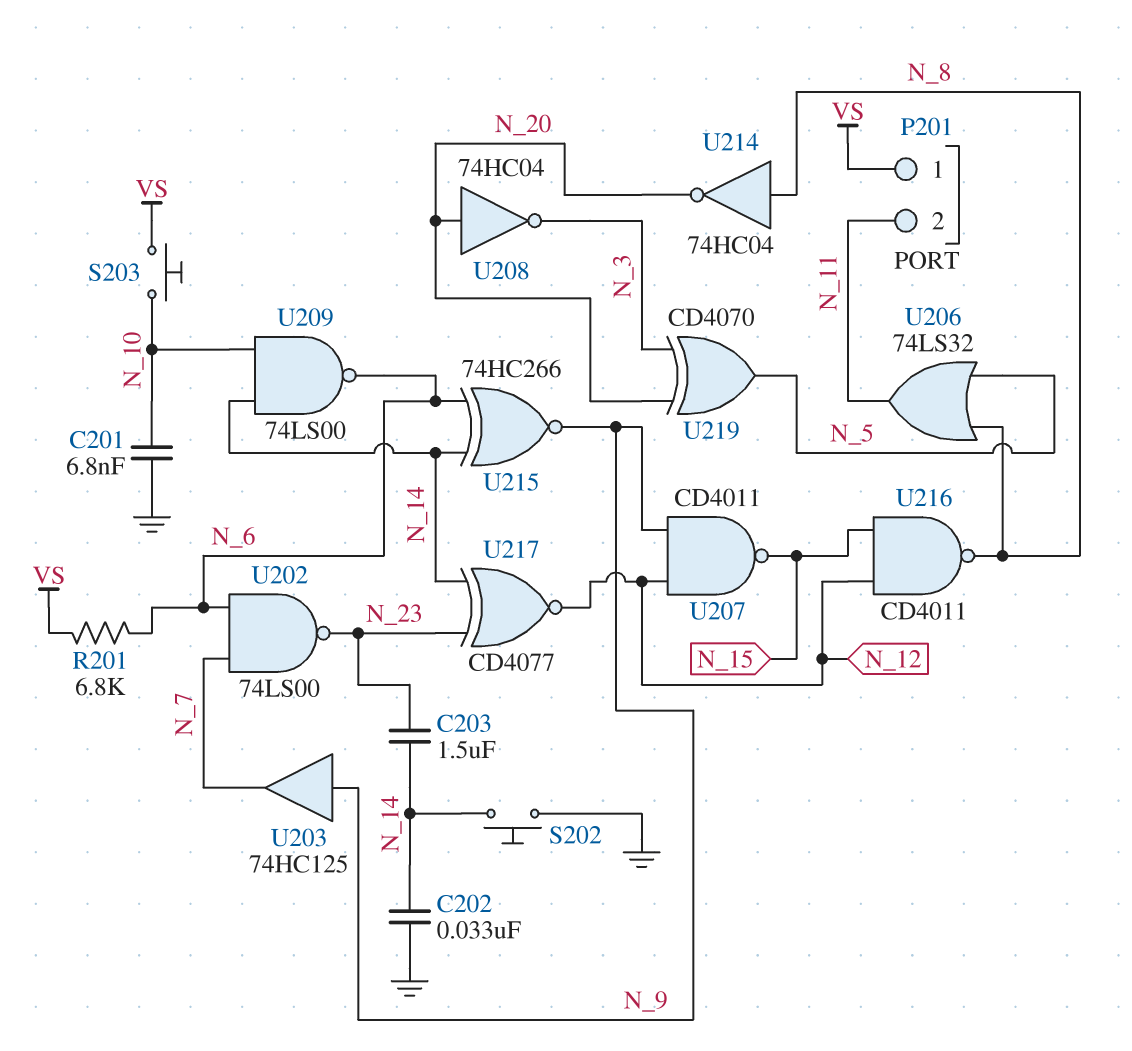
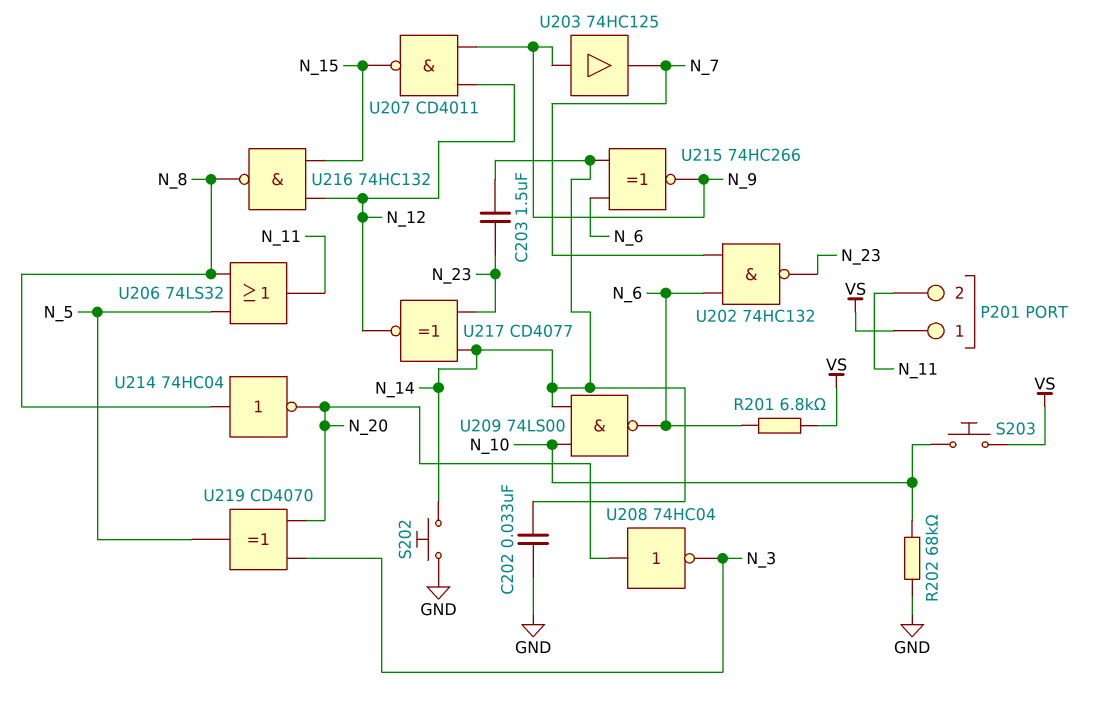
C201: 6.8nF (GND, N_10) -> none
R202: none -> 68k (GND, N_10)
U202: NAND 74LS00 (in N_6, in N_7, out N_23) -> NAND 74HC132 (in N_6, in N_7, out N_23)
U216: NAND CD4011 (in N_12, in N_15, out N_8) -> NAND 74HC132 (in N_12, in N_15, out N_8)

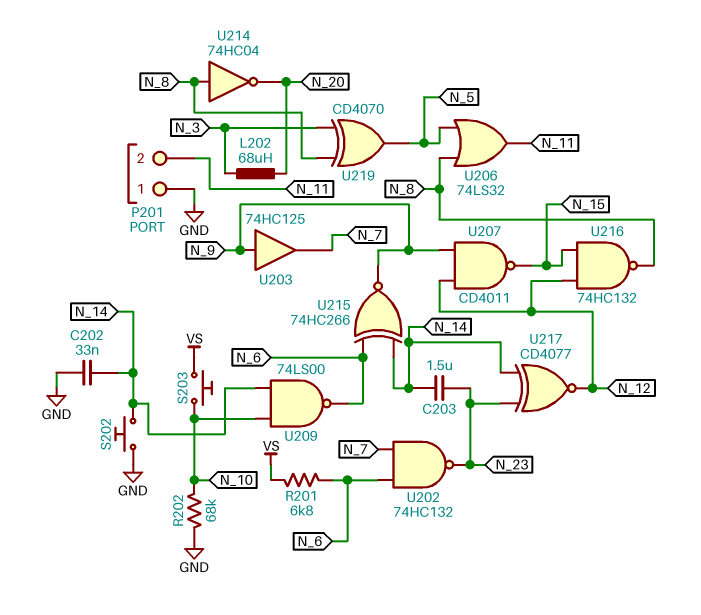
L202: none -> 68uH (N_3, N_20)
P201 pin 1: VS -> GND
U208: NOT 74HC04 (in N_20, out N_3) -> none
U219: XOR CD4070 (in N_3, in N_20, out N_5) -> XOR CD4070 (in N_3, in N_8, out N_5)

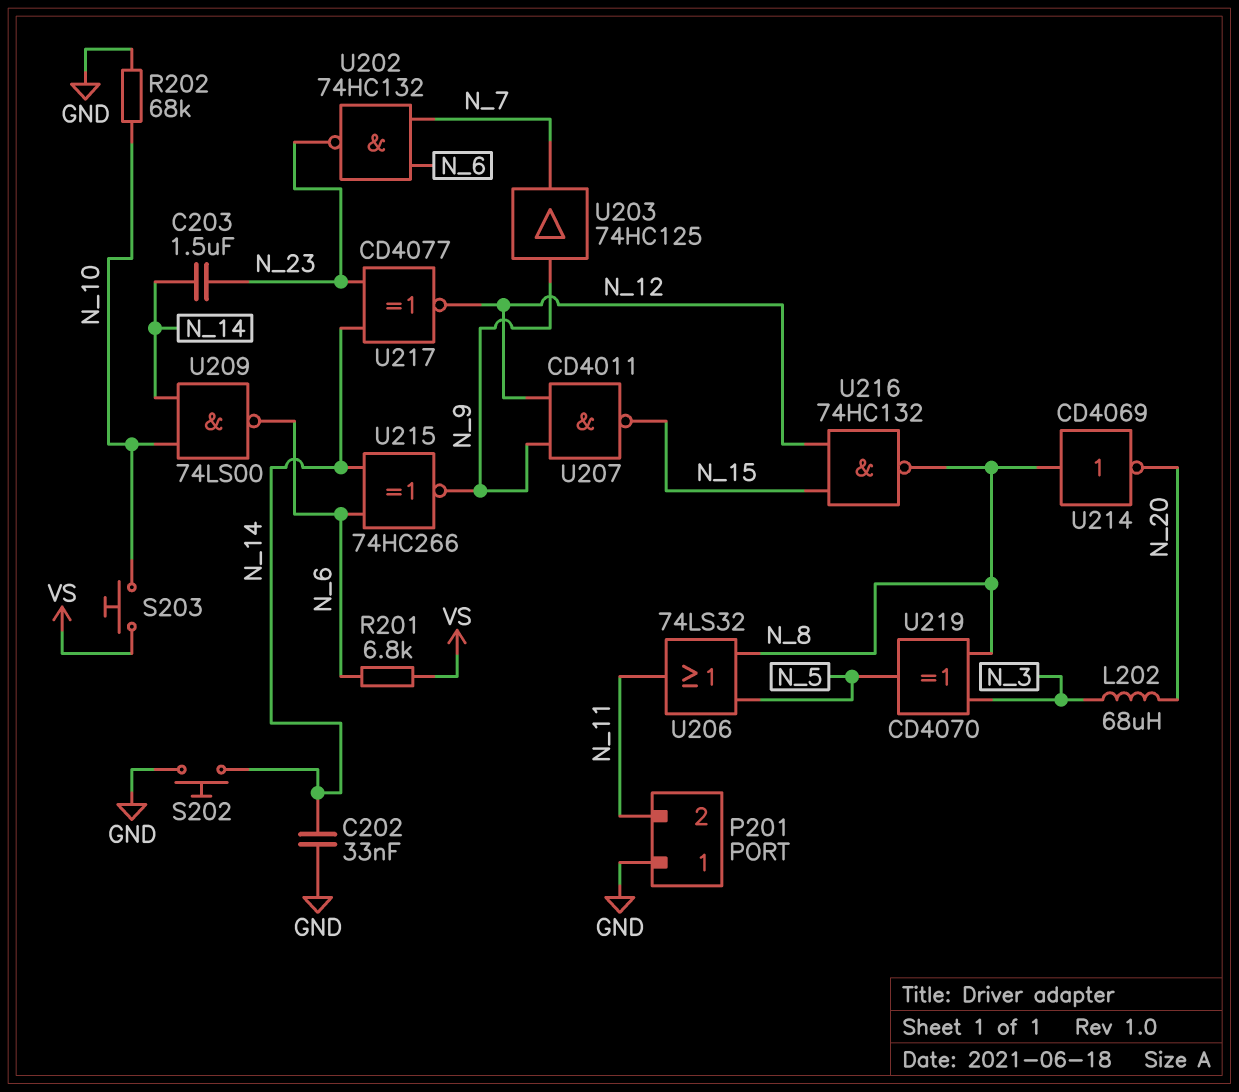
U214: NOT 74HC04 (in N_8, out N_20) -> NOT CD4069 (in N_8, out N_20)

